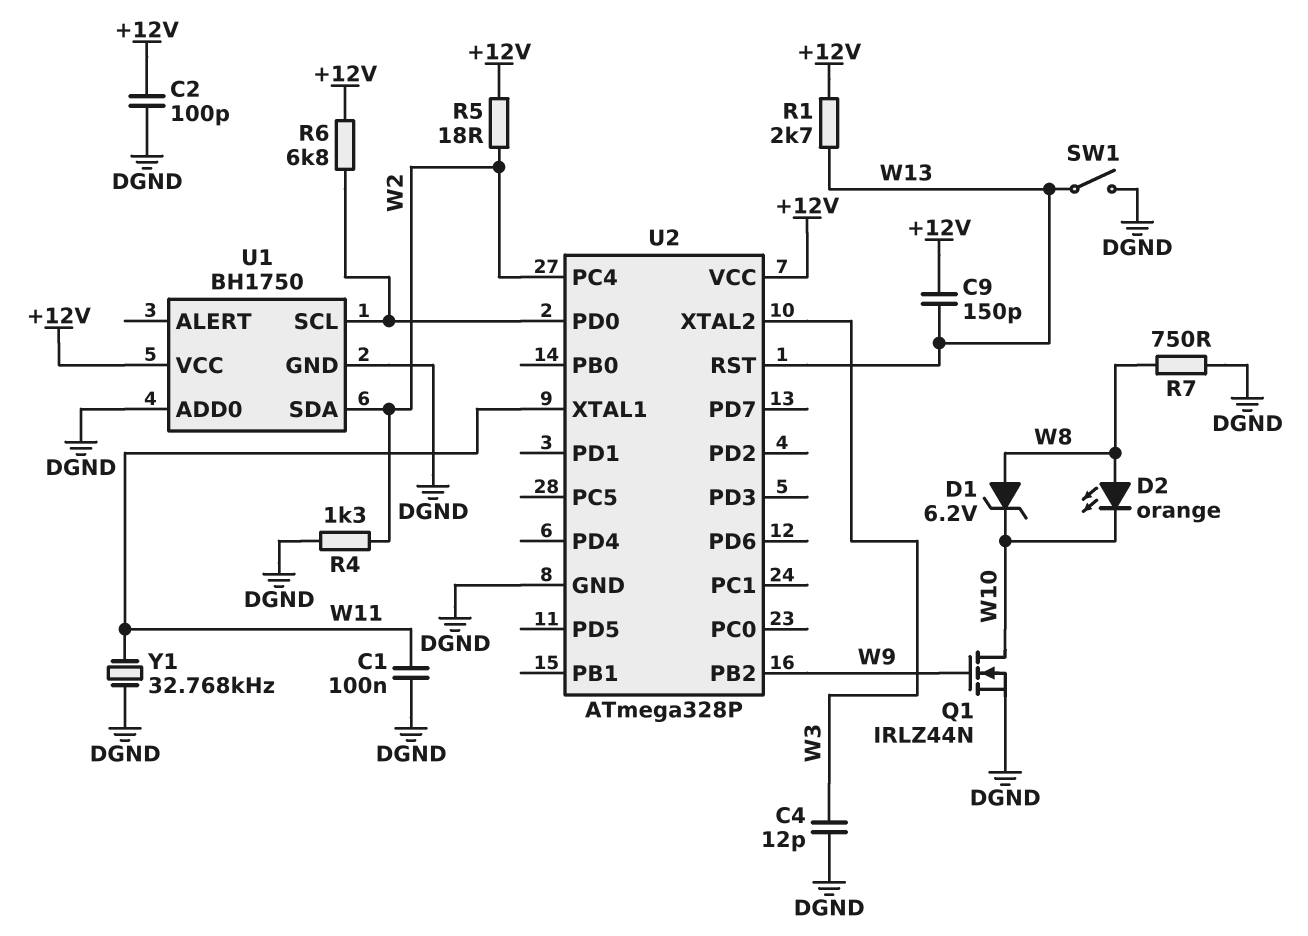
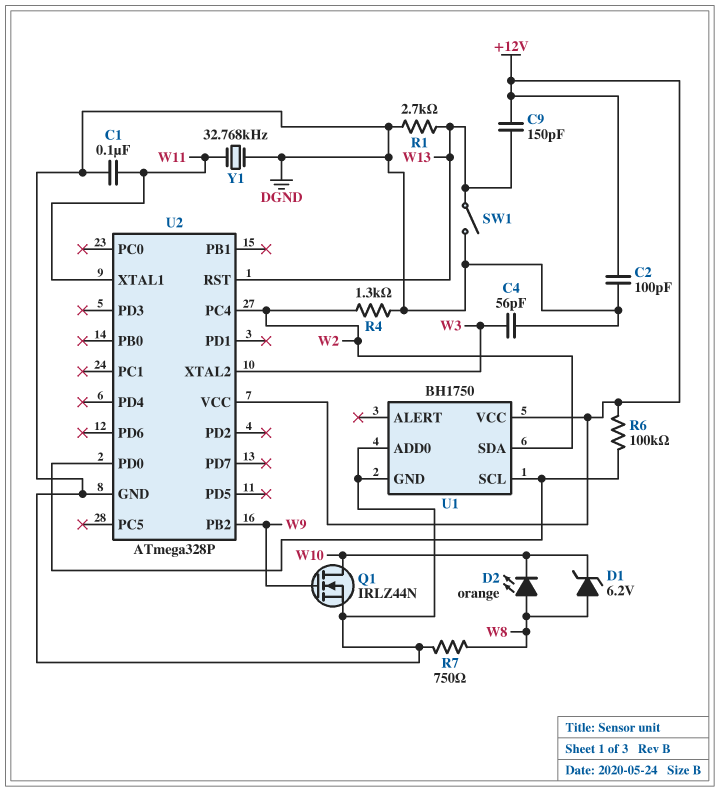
C4: 12pF (DGND, W3) -> 56pF (DGND, W3)
R1: 2.7k (+12V, W13) -> 2.7k (DGND, W13)
R5: 18 (+12V, W2) -> none
R6: 6.8k (+12V, U1/SCL) -> 100k (+12V, U1/SCL)

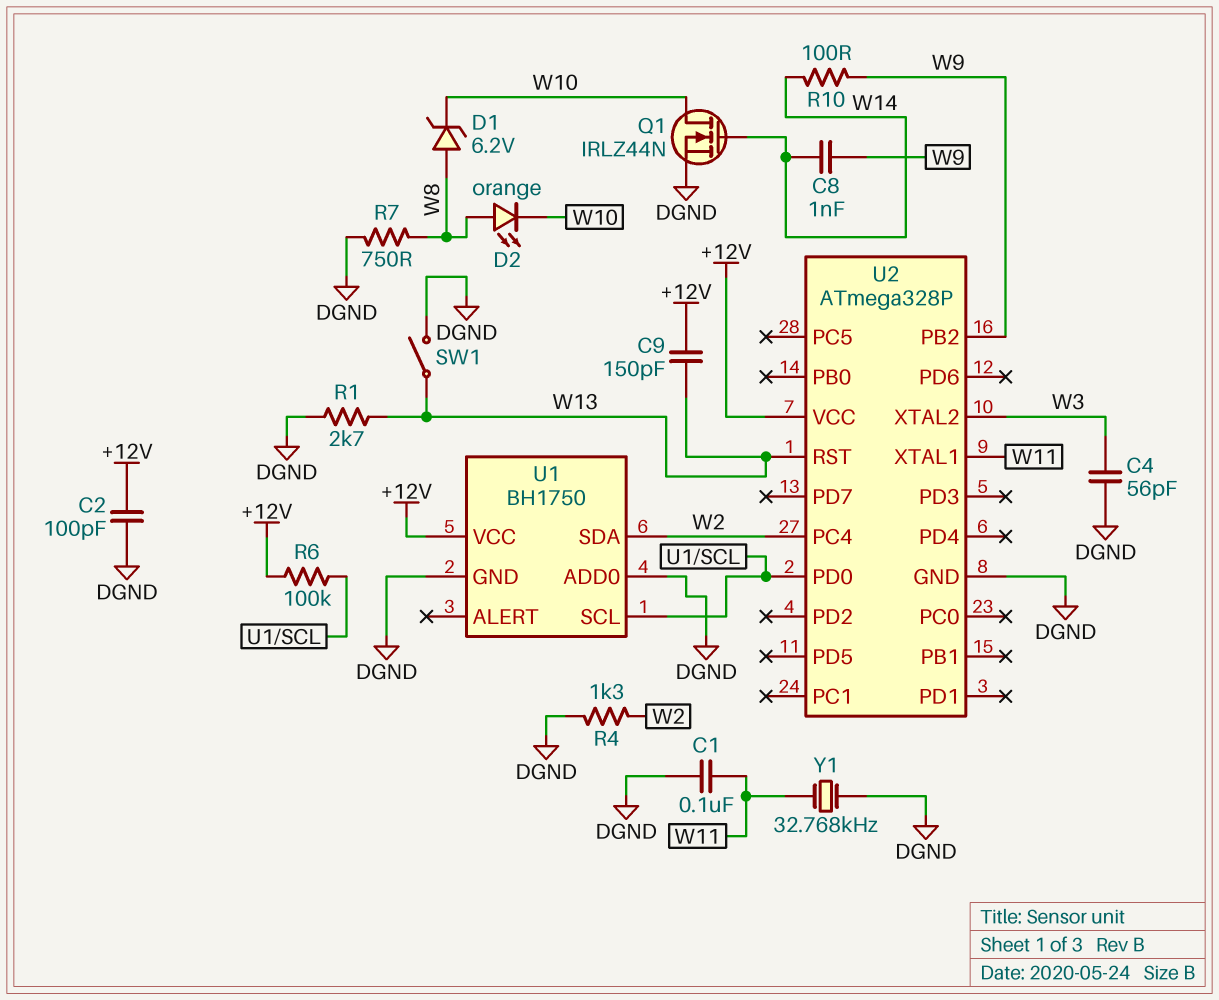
C8: none -> 1nF (W9, W14)
Q1: NMOS IRLZ44N (G W9, D W10, S DGND) -> NMOS IRLZ44N (G W14, D W10, S DGND)
R10: none -> 100 (W9, W14)

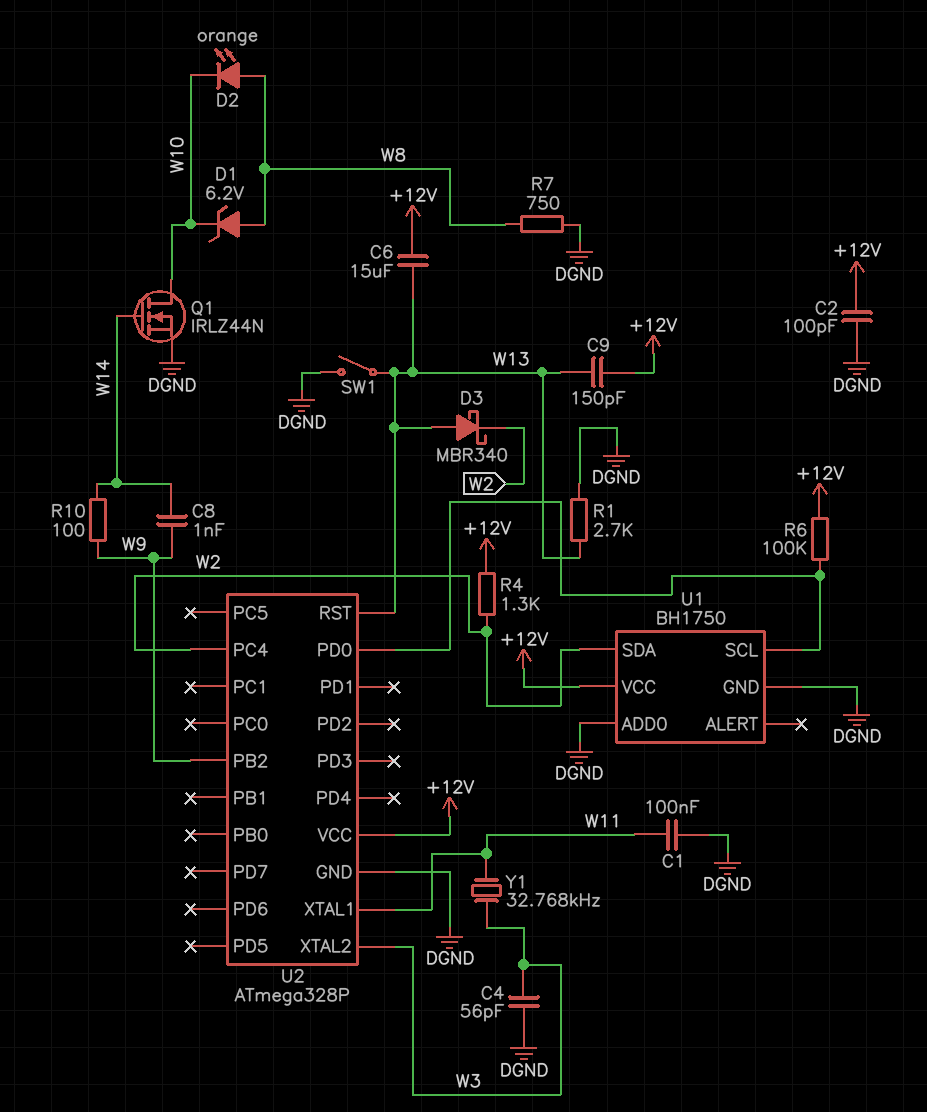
C6: none -> 15uF (+12V, W13)
D3: none -> schottky MBR340 (A W13, K W2)
R4: 1.3k (DGND, W2) -> 1.3k (+12V, W2)
Y1: 32.768kHz (DGND, W11) -> 32.768kHz (W3, W11)

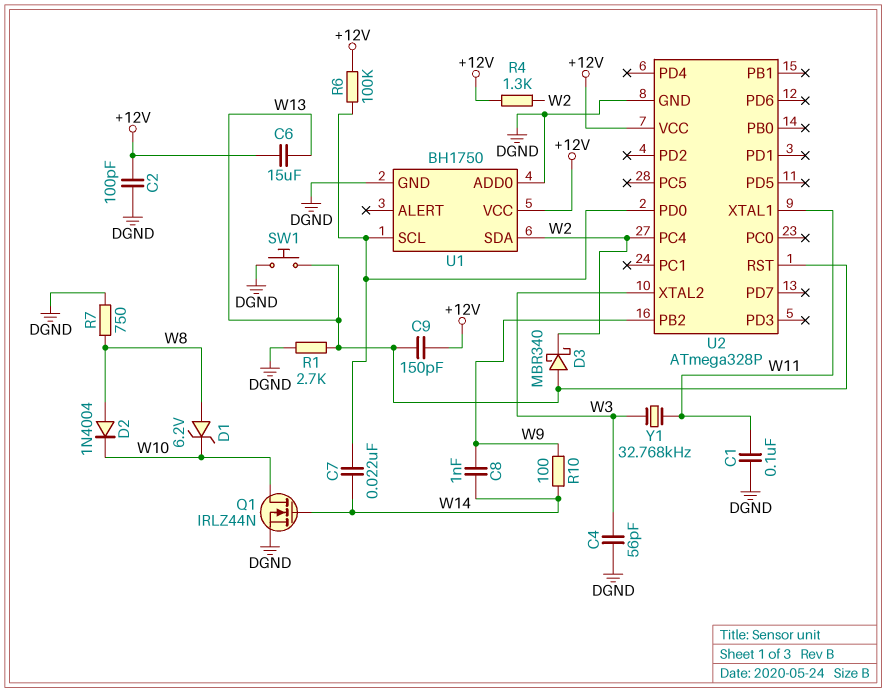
C7: none -> 22nF (U1/SCL, W14)
D2: LED orange (A W8, K W10) -> diode 1N4004 (A W8, K W10)
SW1: switch (DGND, W13) -> button (DGND, W13)

